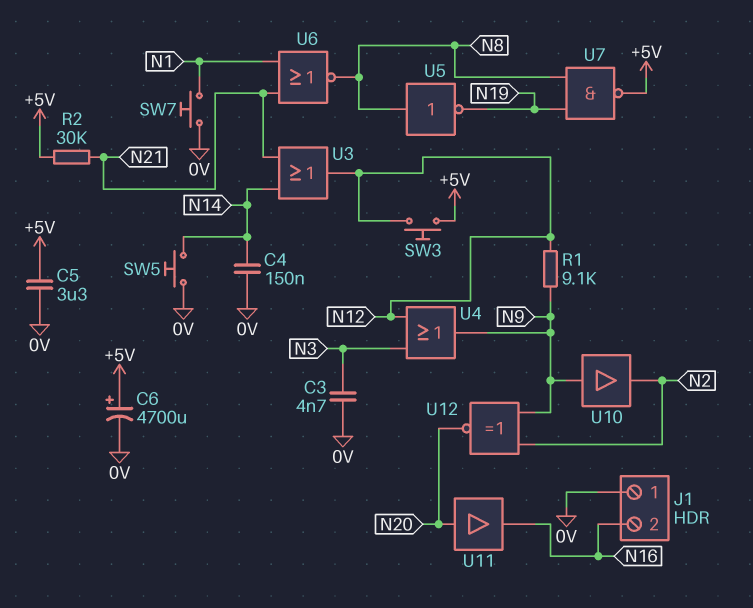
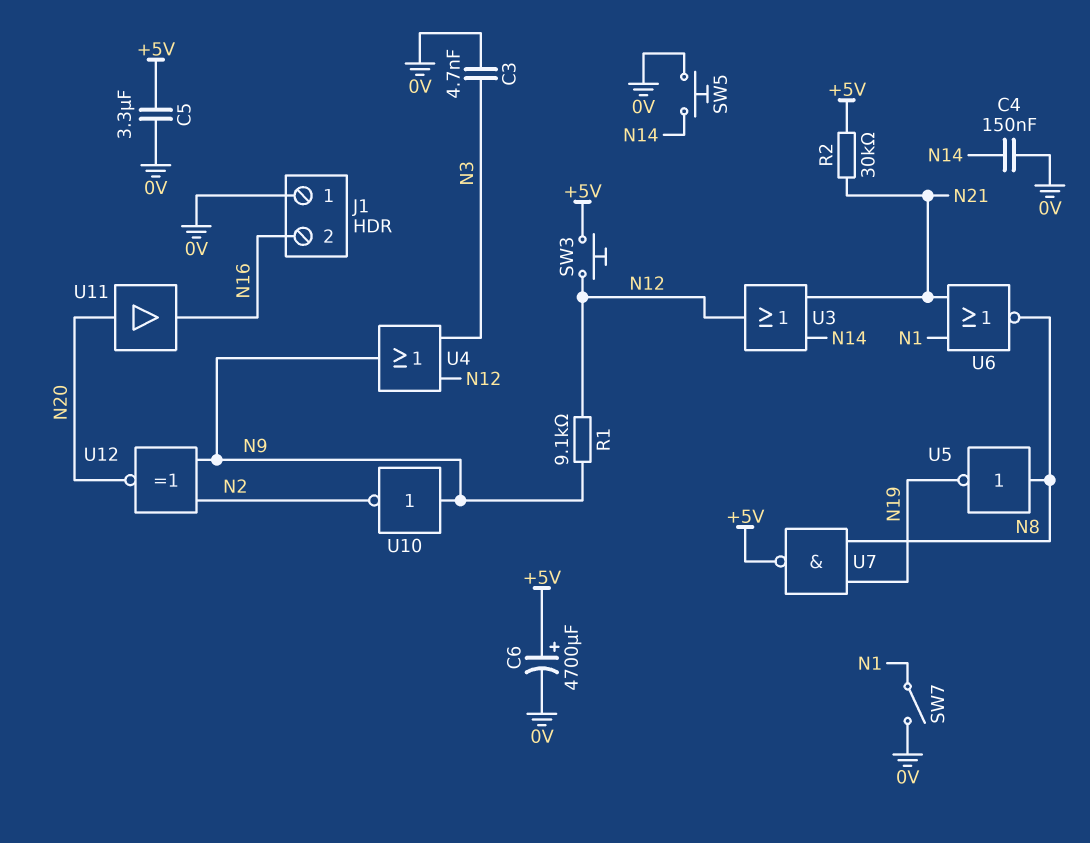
SW7: button (0V, N1) -> switch (0V, N1)
U10: buffer (in N9, out N2) -> NOT (in N9, out N2)

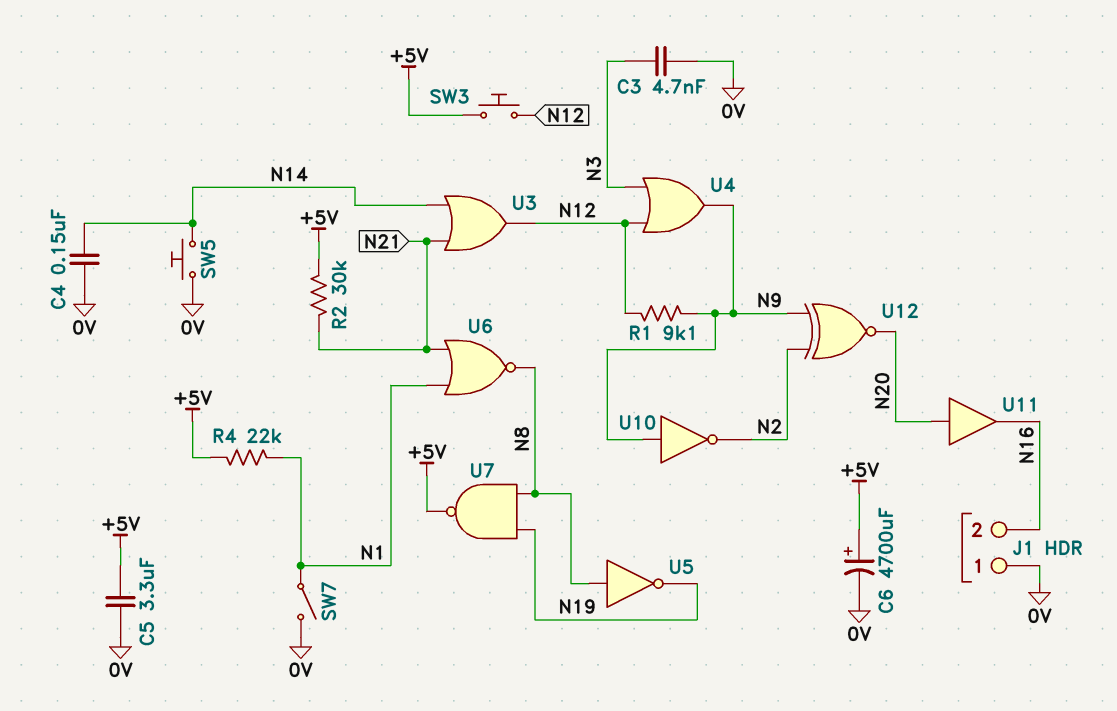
R4: none -> 22k (+5V, N1)

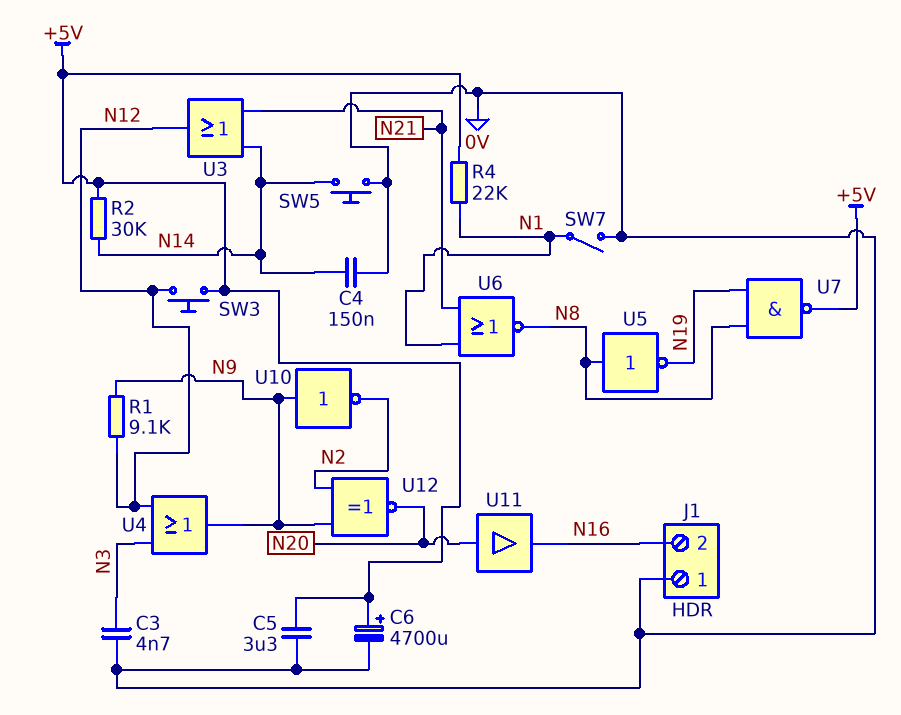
R2: 30k (+5V, N21) -> 30k (+5V, N14)

